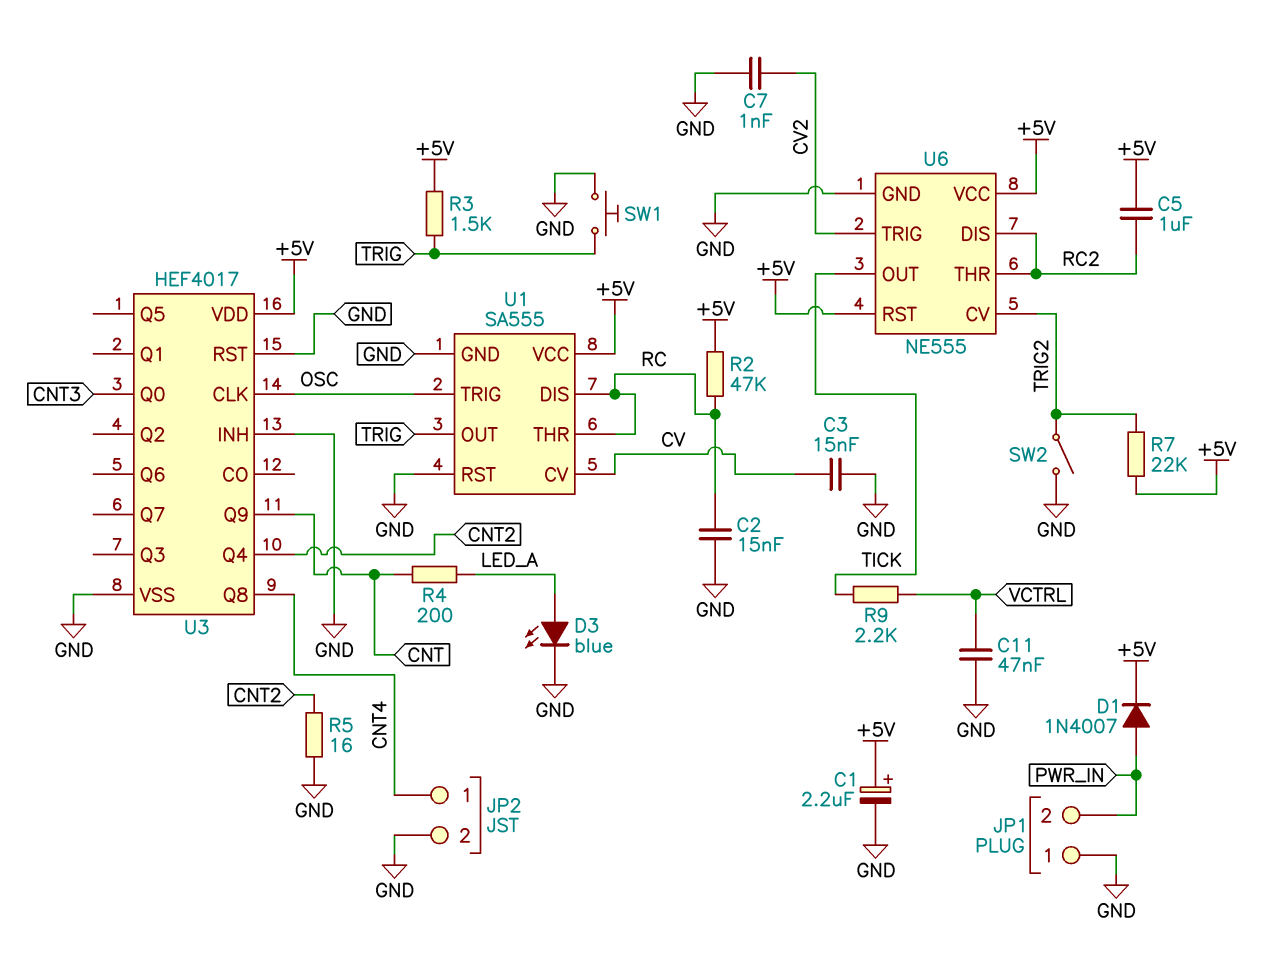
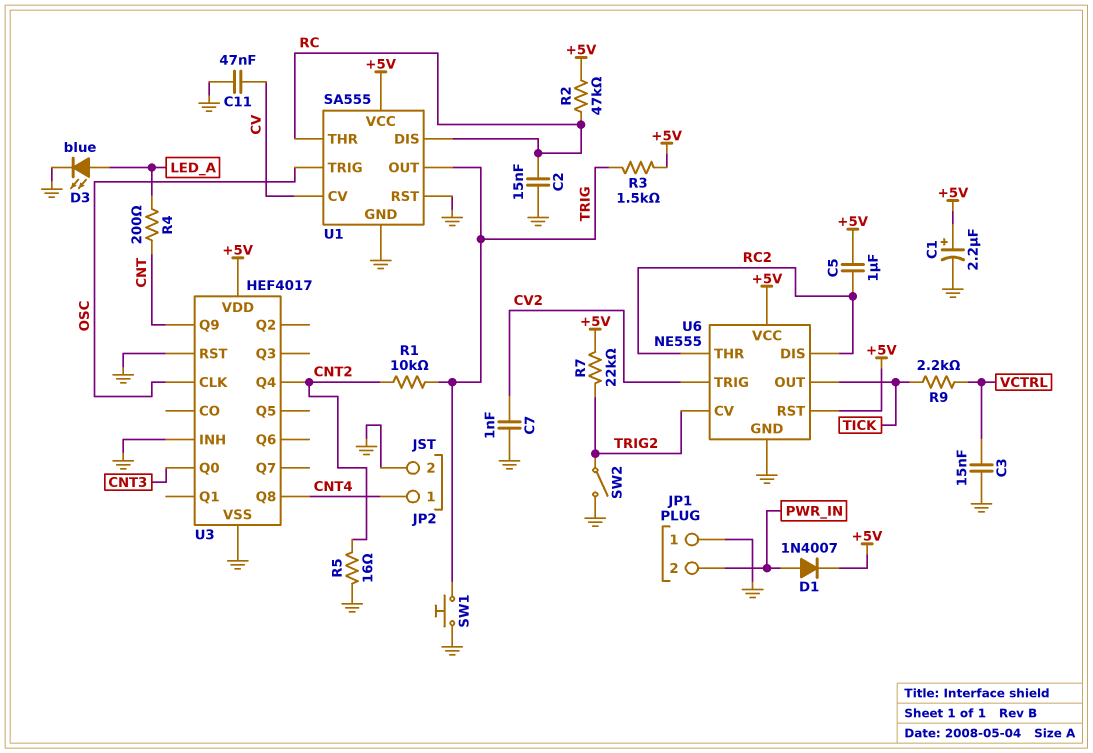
C3: 15nF (CV, GND) -> 15nF (GND, VCTRL)
C11: 47nF (GND, VCTRL) -> 47nF (CV, GND)
R1: none -> 10k (CNT2, TRIG)

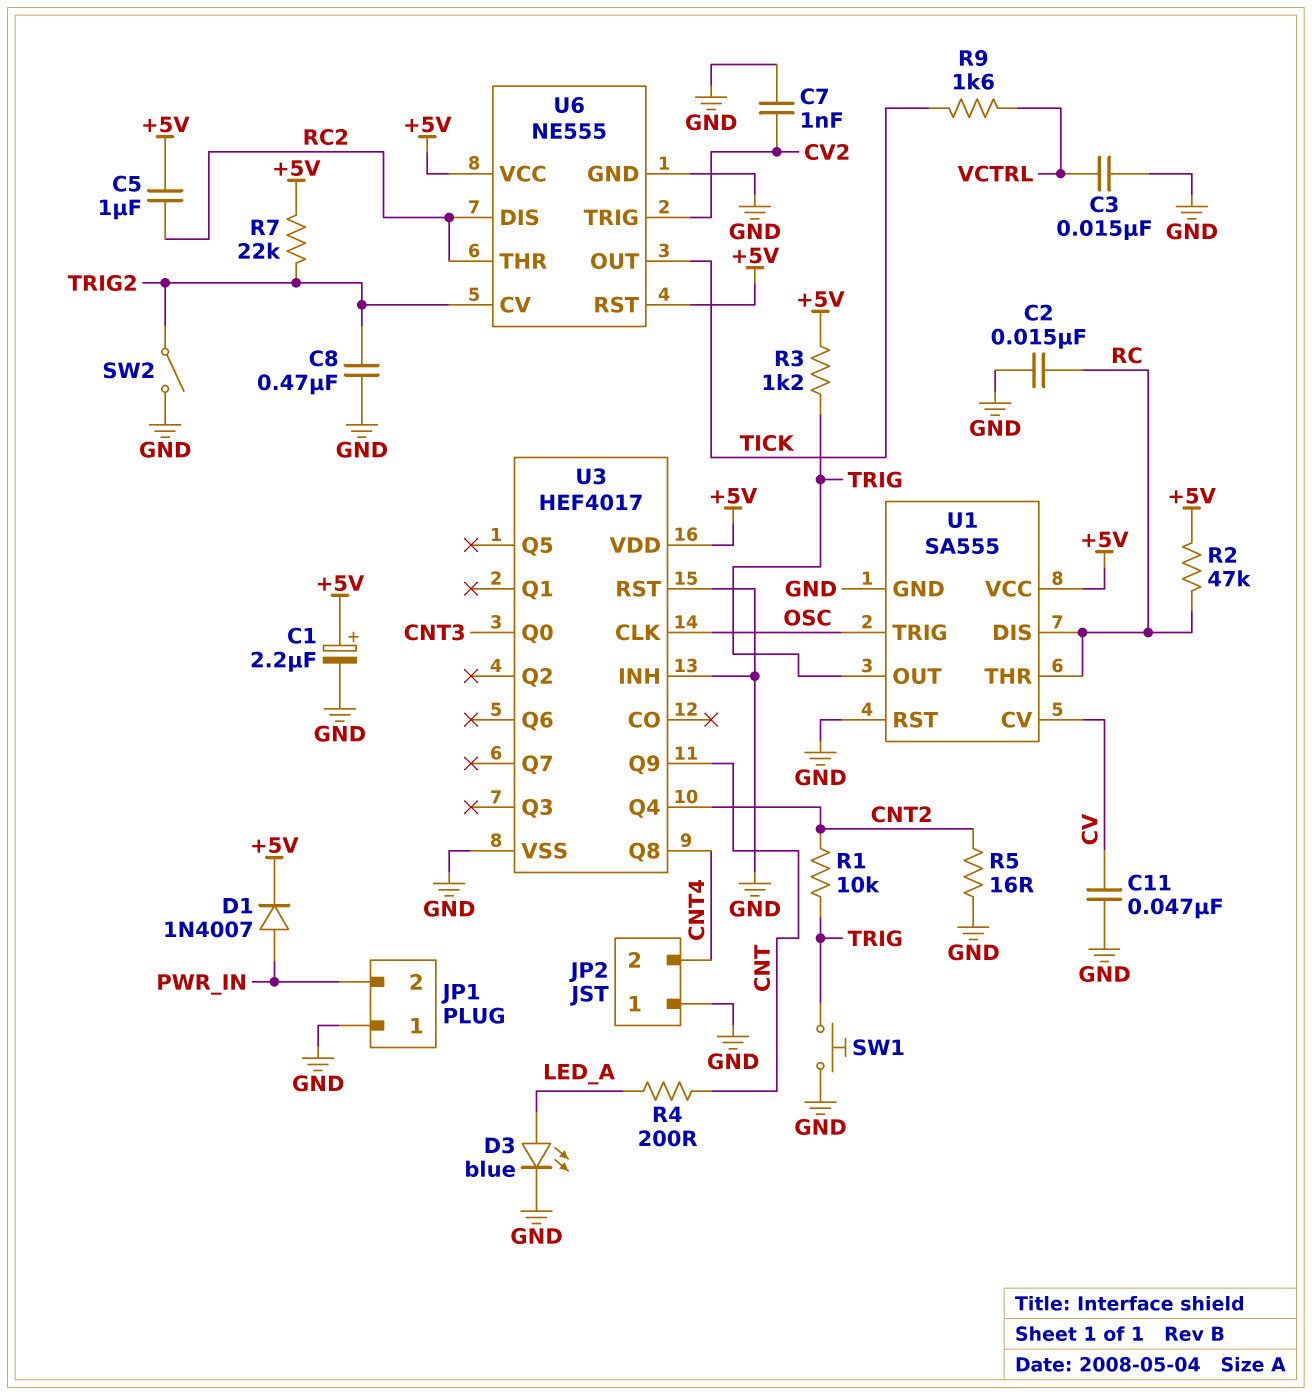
C8: none -> 470nF (GND, TRIG2)
JP2 pin 1: CNT4 -> GND
JP2 pin 2: GND -> CNT4
R3: 1.5k (+5V, TRIG) -> 1.2k (+5V, TRIG)
R9: 2.2k (TICK, VCTRL) -> 1.6k (TICK, VCTRL)

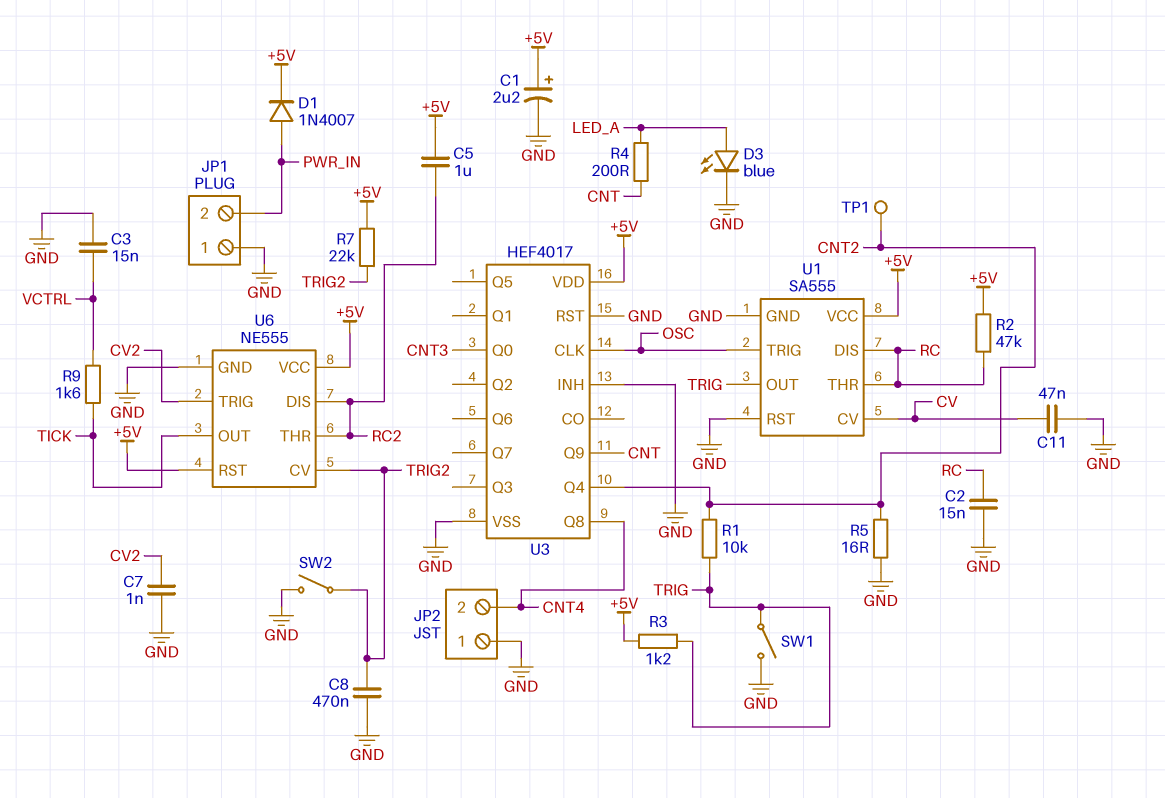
SW1: button (GND, TRIG) -> switch (GND, TRIG)
TP1: none -> test point (CNT2)

